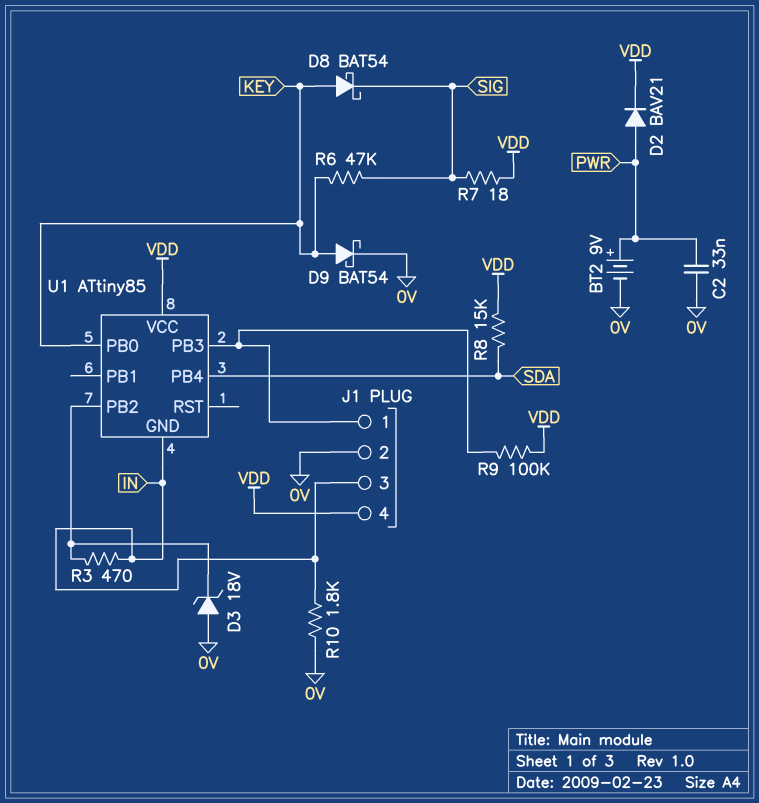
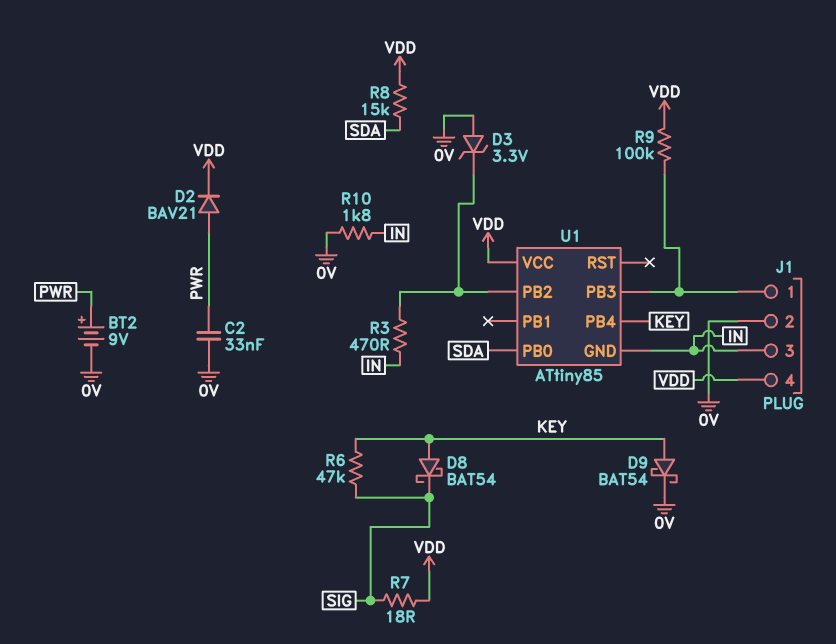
D3: zener 18V (A 0V, K U1/PB2) -> zener 3.3V (A 0V, K U1/PB2)
U1 pin PB0: KEY -> SDA
U1 pin PB4: SDA -> KEY

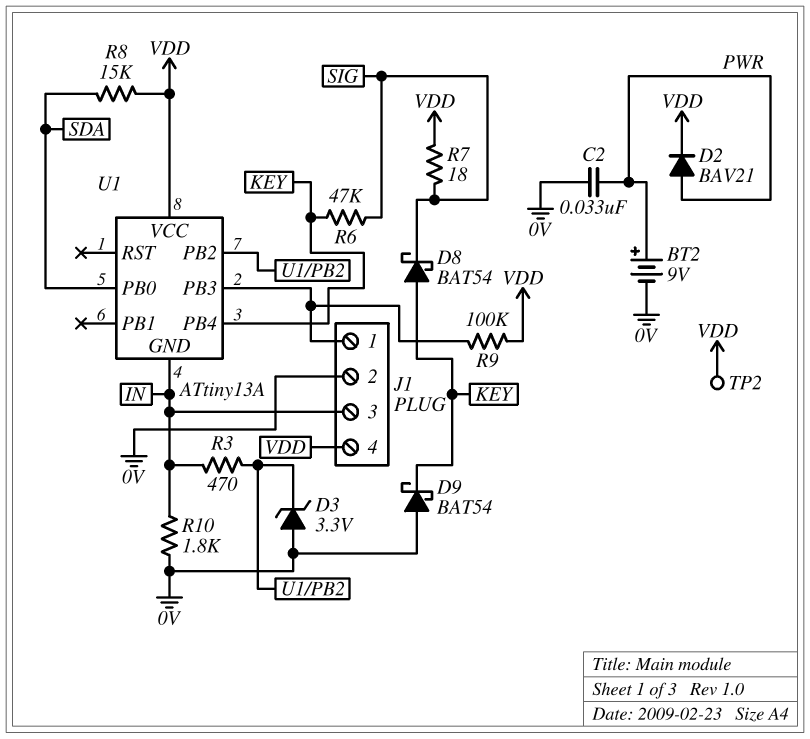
D9: schottky BAT54 (A KEY, K 0V) -> schottky BAT54 (A 0V, K KEY)
TP2: none -> test point (VDD)
U1: ATtiny85 -> ATtiny13A

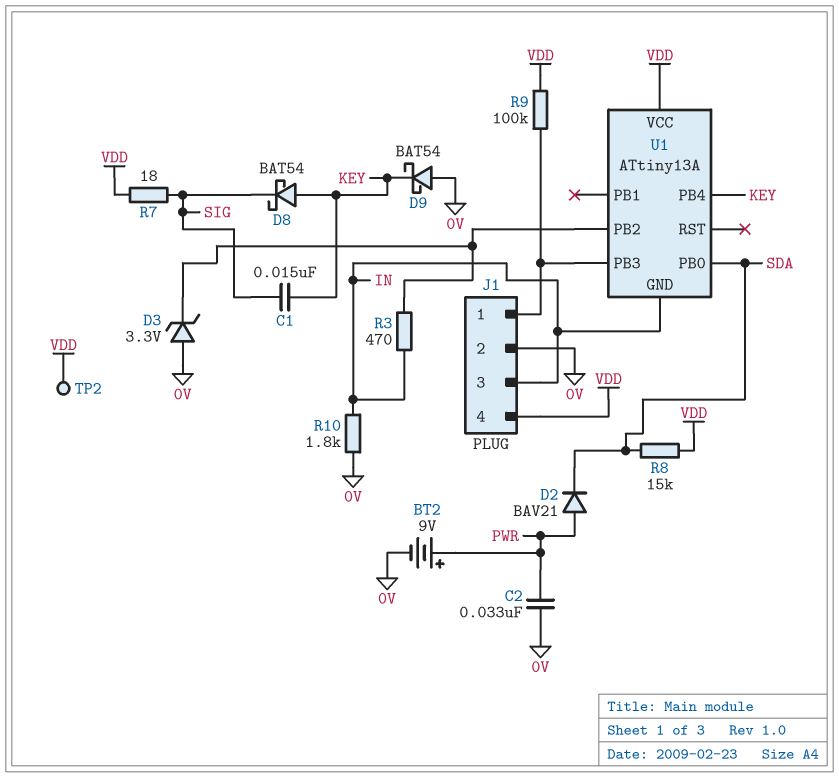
C1: none -> 15nF (KEY, SIG)
D2: diode BAV21 (A PWR, K VDD) -> diode BAV21 (A PWR, K SDA)
R6: 47k (KEY, SIG) -> none

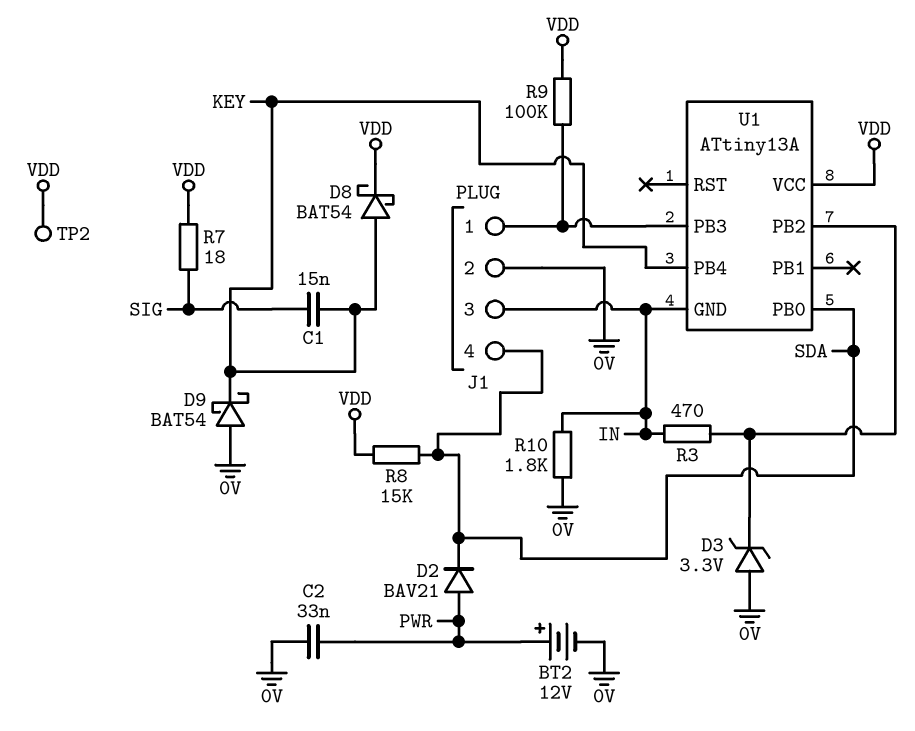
BT2: 9V (plus PWR, minus 0V) -> 12V (plus PWR, minus 0V)
D8: schottky BAT54 (A KEY, K SIG) -> schottky BAT54 (A KEY, K VDD)
J1 pin 4: VDD -> SDA

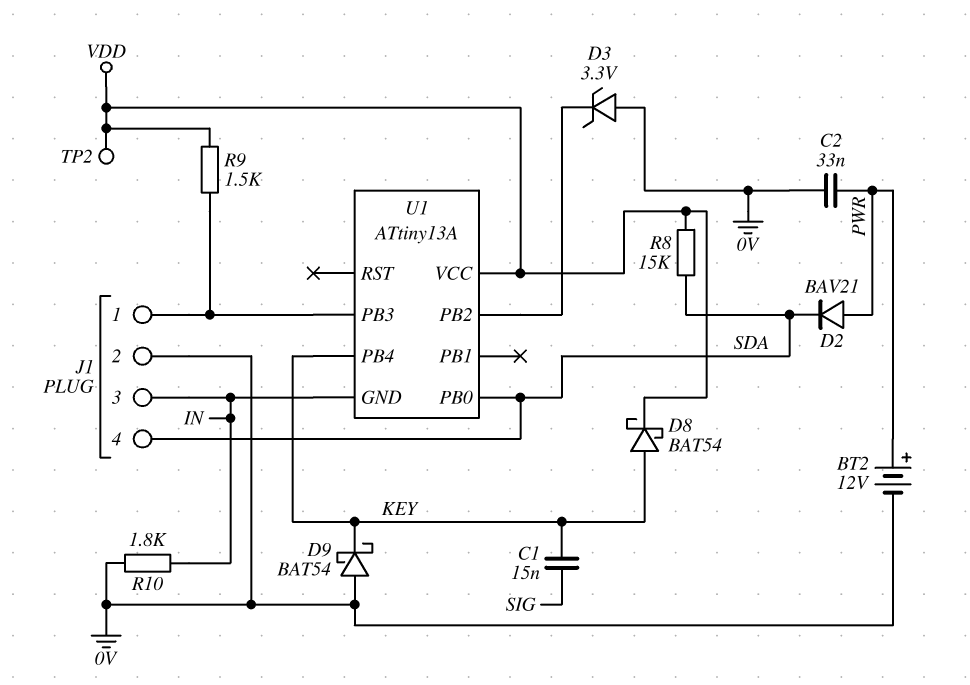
R3: 470 (IN, U1/PB2) -> none
R7: 18 (SIG, VDD) -> none
R9: 100k (J1/1, VDD) -> 1.5k (J1/1, VDD)

